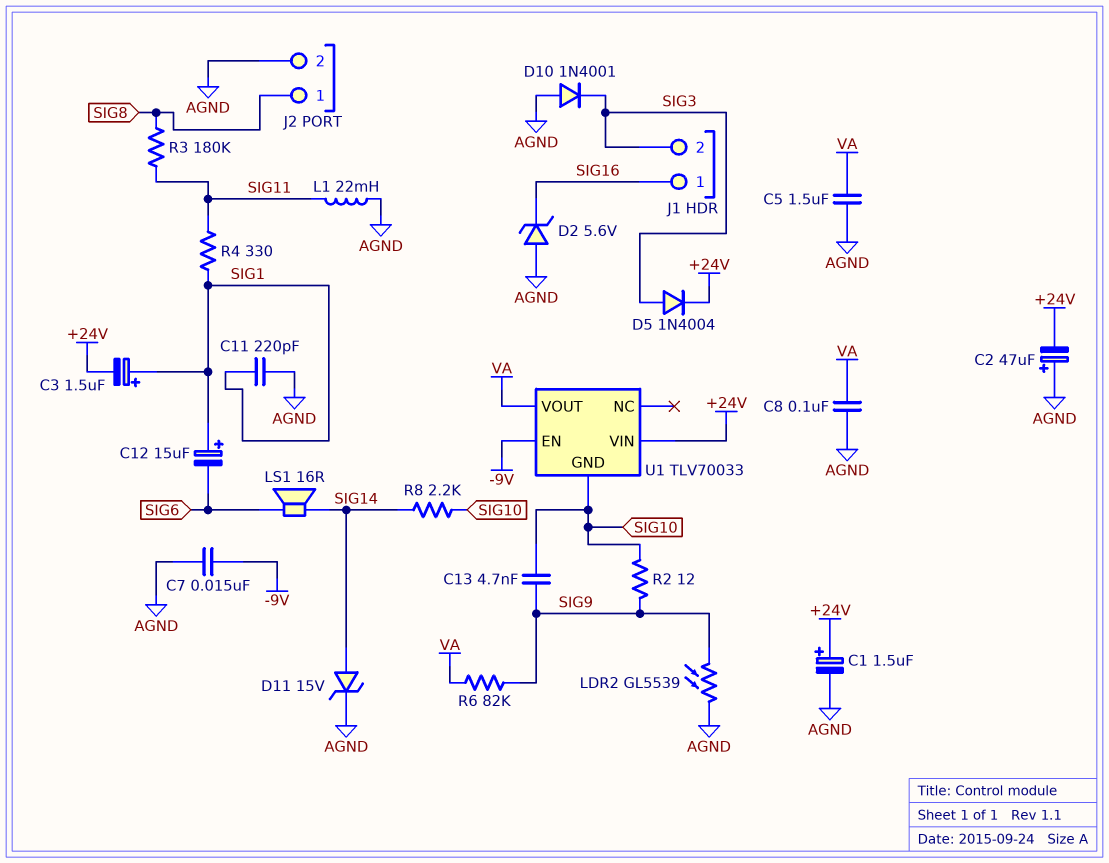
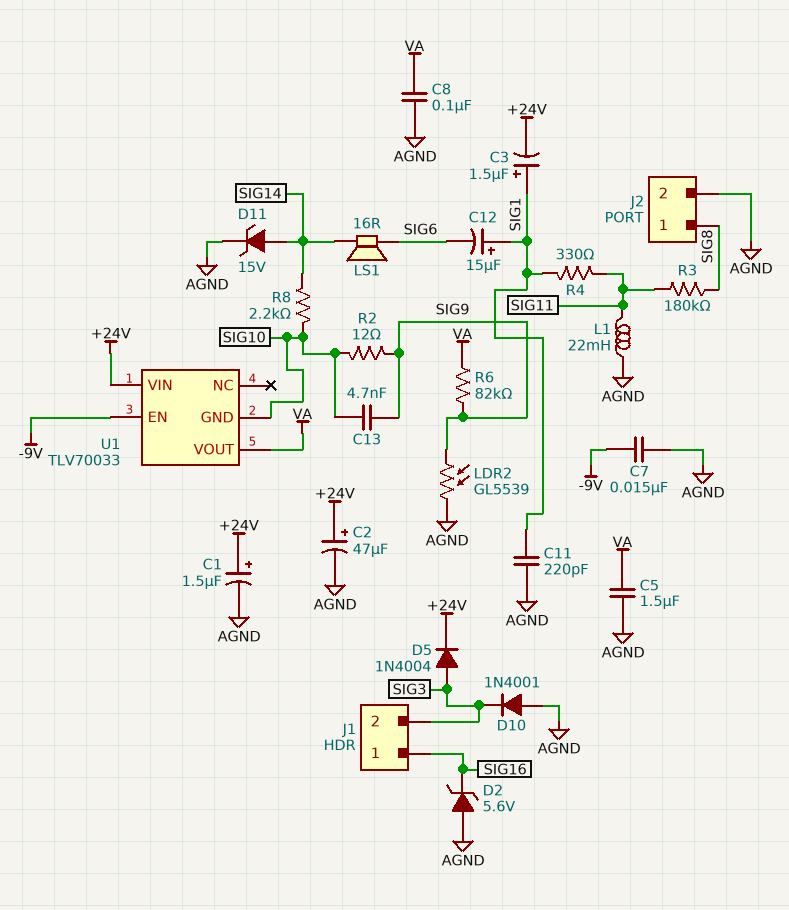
C2: 47uF (plus AGND, minus +24V) -> 47uF (plus +24V, minus AGND)

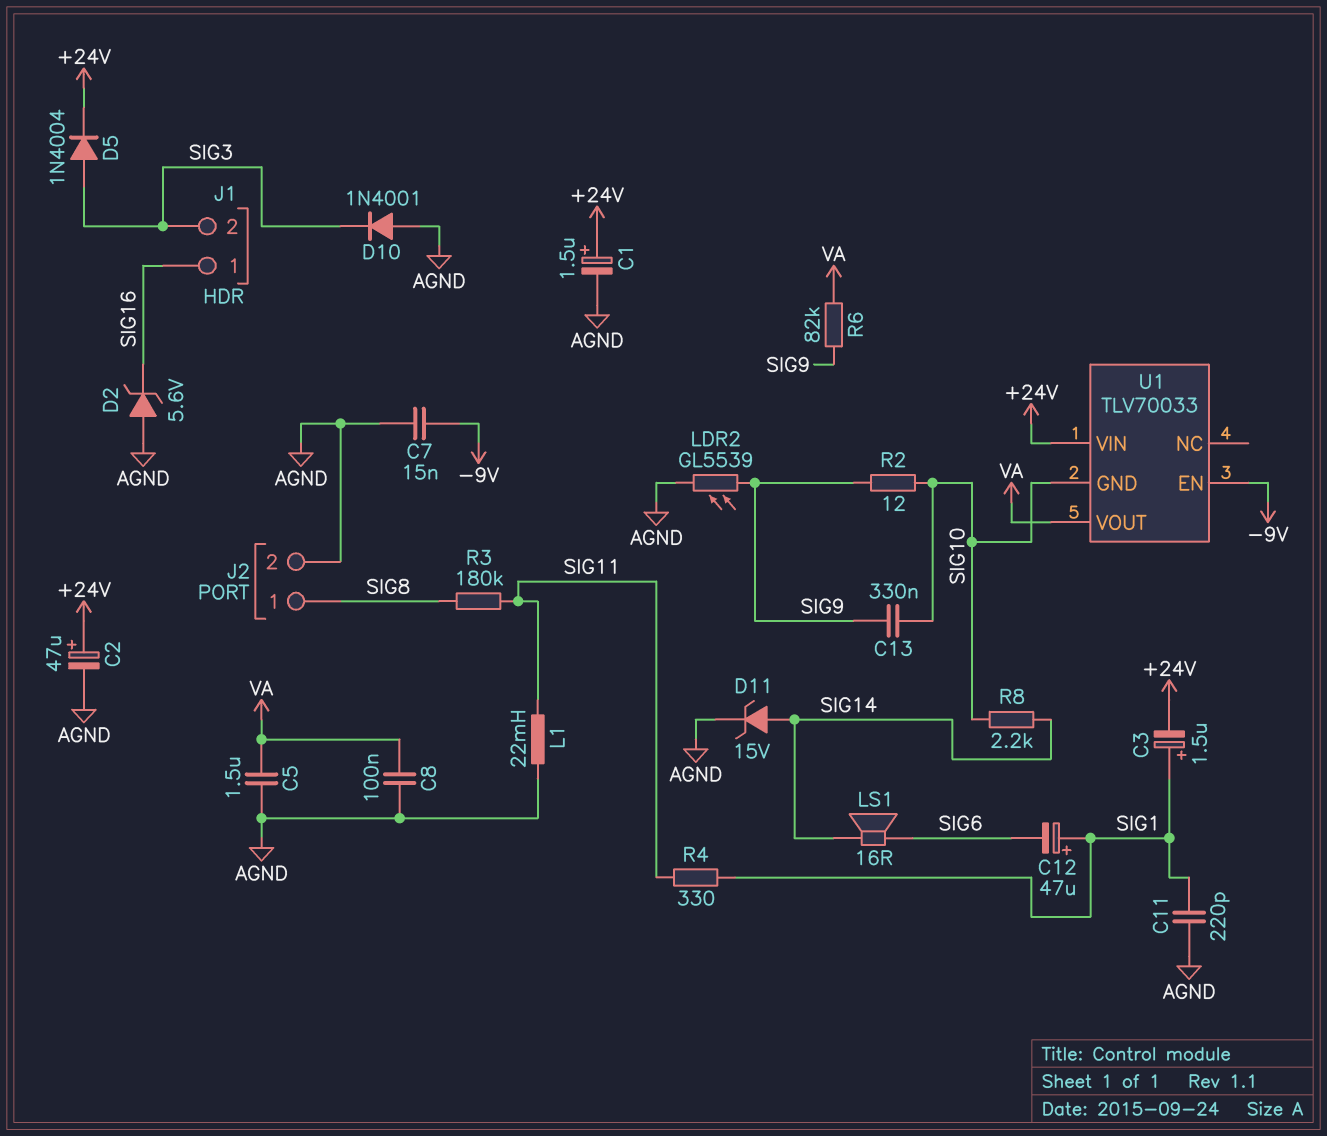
C12: 15uF (plus SIG1, minus SIG6) -> 47uF (plus SIG1, minus SIG6)
C13: 4.7nF (SIG9, SIG10) -> 330nF (SIG9, SIG10)

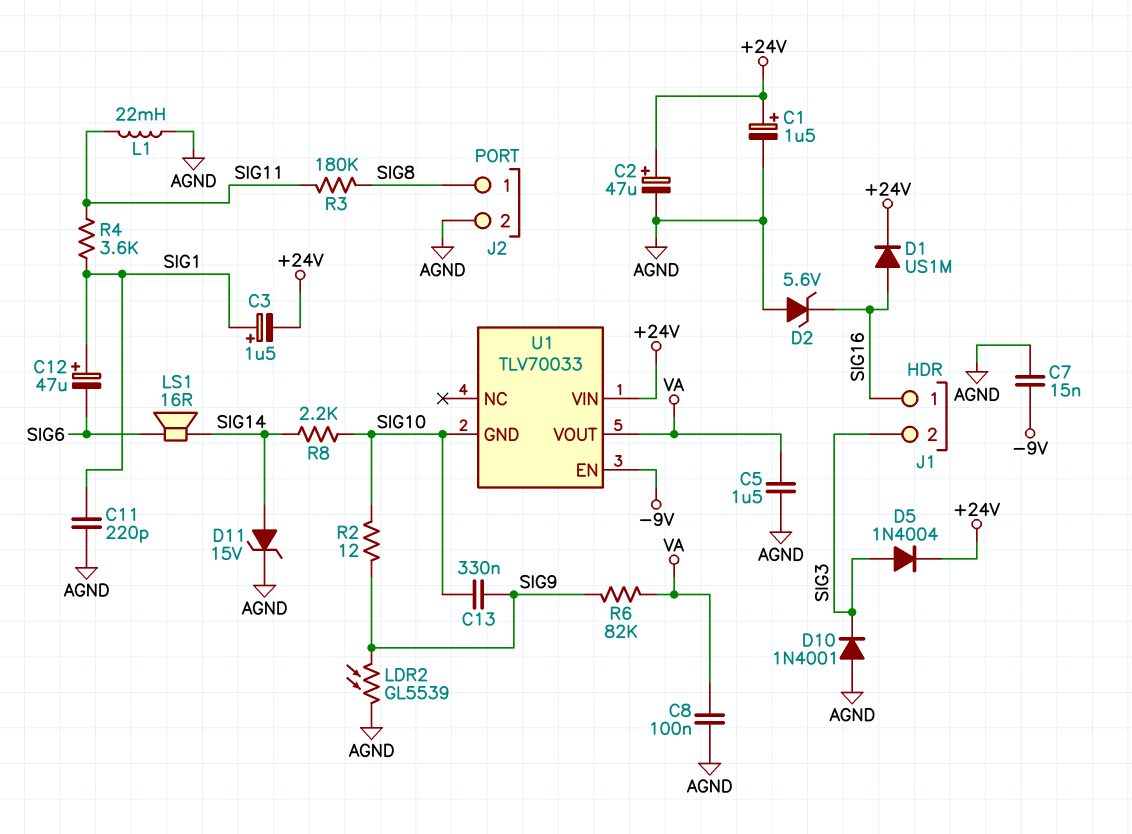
D1: none -> diode US1M (A SIG16, K +24V)
R4: 330 (SIG1, SIG11) -> 3.6k (SIG1, SIG11)

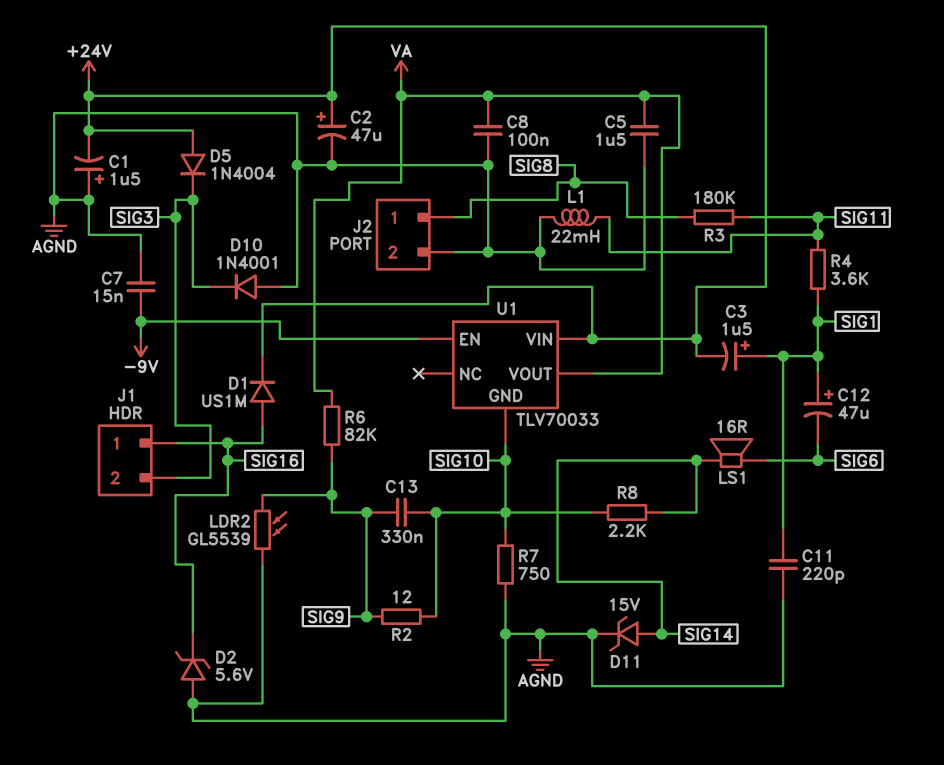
C1: 1.5uF (plus +24V, minus AGND) -> 1.5uF (plus AGND, minus +24V)
D5: diode 1N4004 (A SIG3, K +24V) -> diode 1N4004 (A +24V, K SIG3)
R7: none -> 750 (AGND, SIG10)

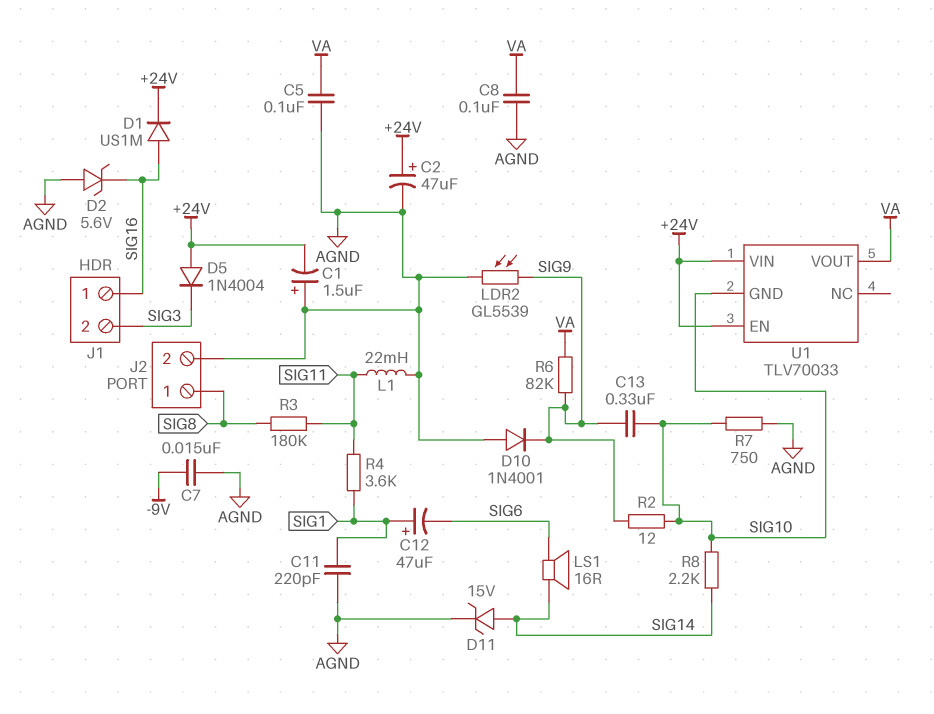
C3: 1.5uF (plus SIG1, minus +24V) -> none
C5: 1.5uF (AGND, VA) -> 100nF (AGND, VA)
D10: diode 1N4001 (A AGND, K SIG3) -> diode 1N4001 (A AGND, K SIG9)
U1 pin EN: -9V -> +24V

